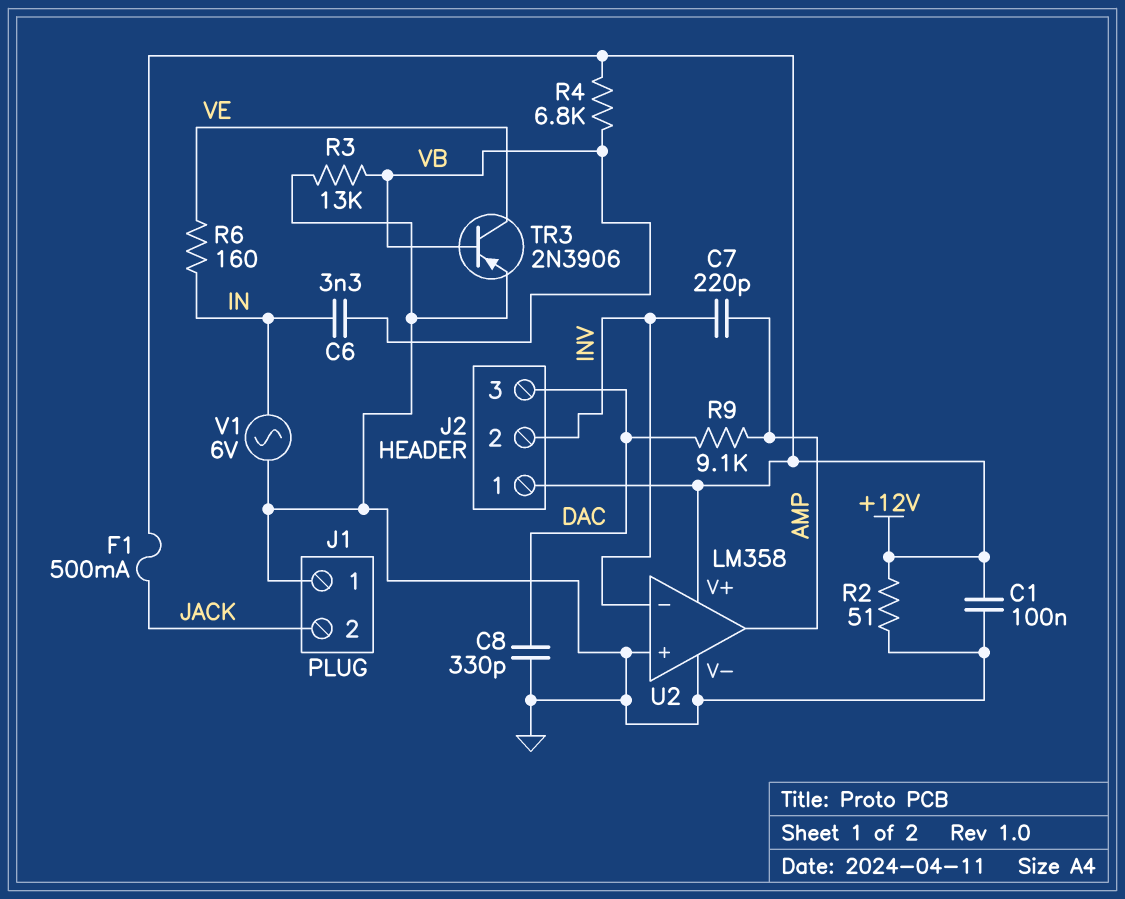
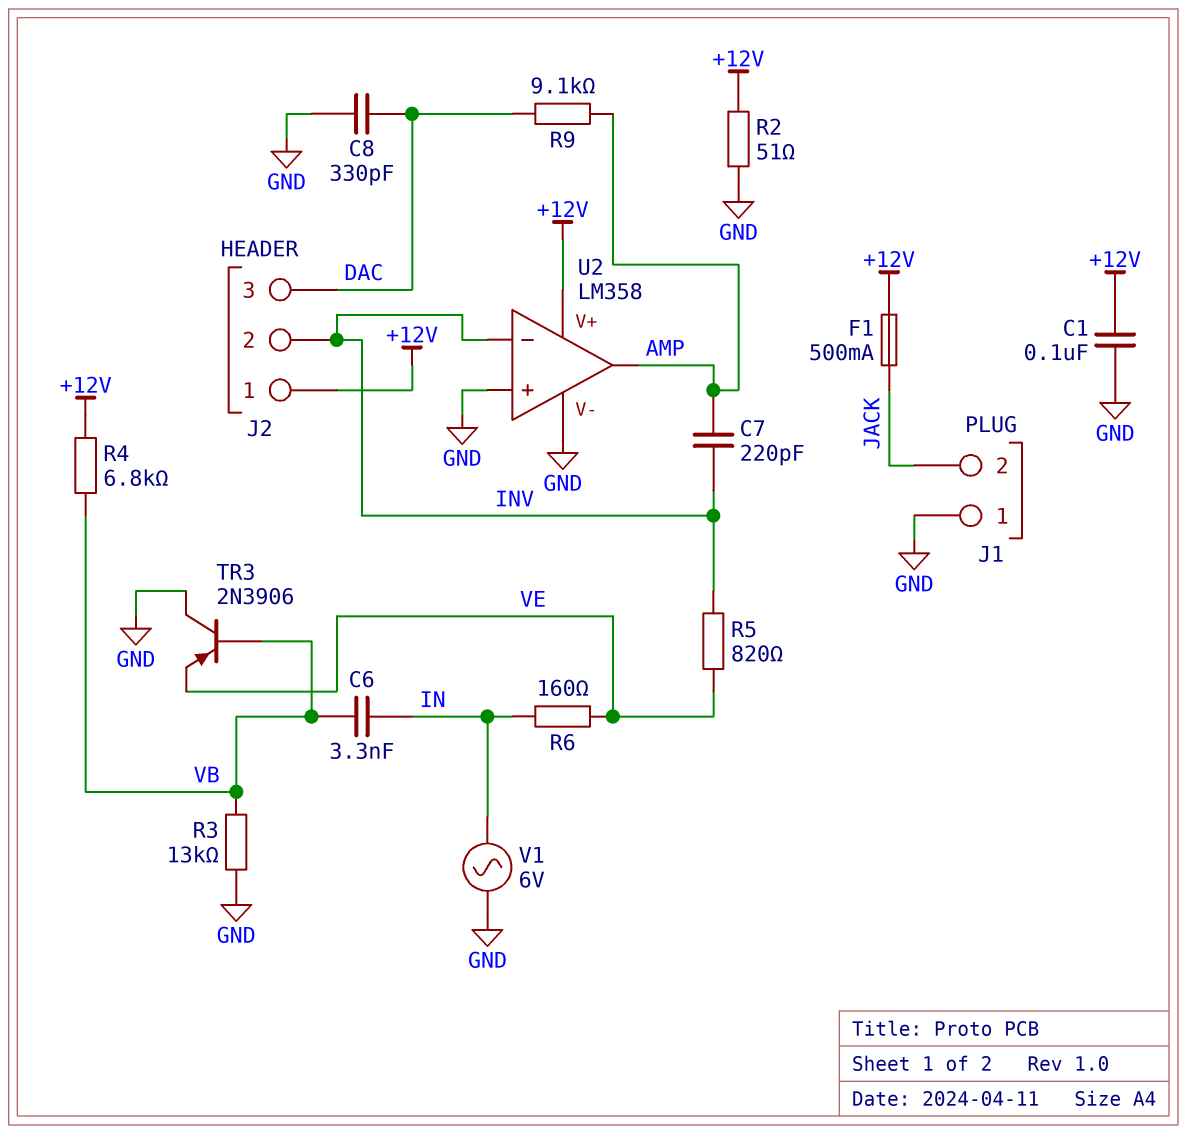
R5: none -> 820 (INV, VE)
TR3: PNP 2N3906 (B VB, C VE, E GND) -> PNP 2N3906 (B VB, C GND, E VE)

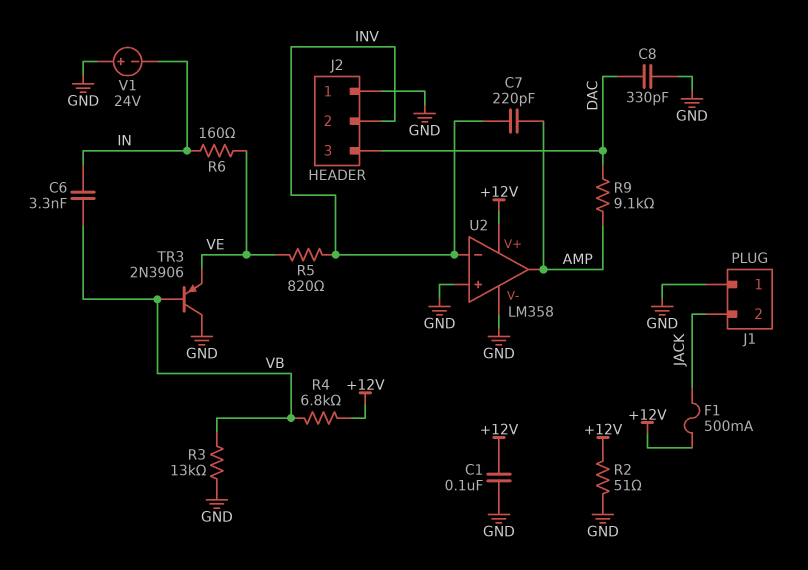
J2 pin 1: +12V -> GND
V1: AC 6V (GND, IN) -> 24V (plus GND, minus IN)

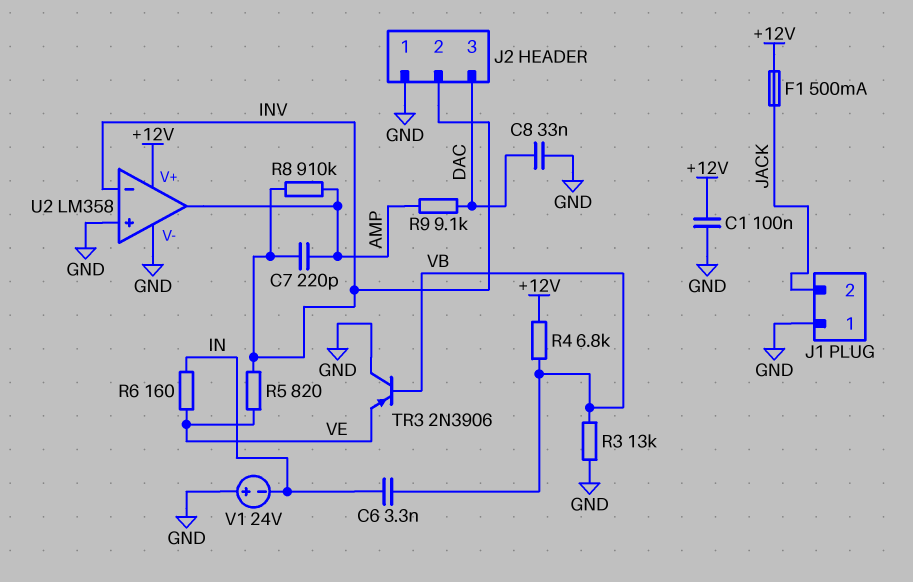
C8: 330pF (DAC, GND) -> 33nF (DAC, GND)
R2: 51 (+12V, GND) -> none
R8: none -> 910k (AMP, INV)

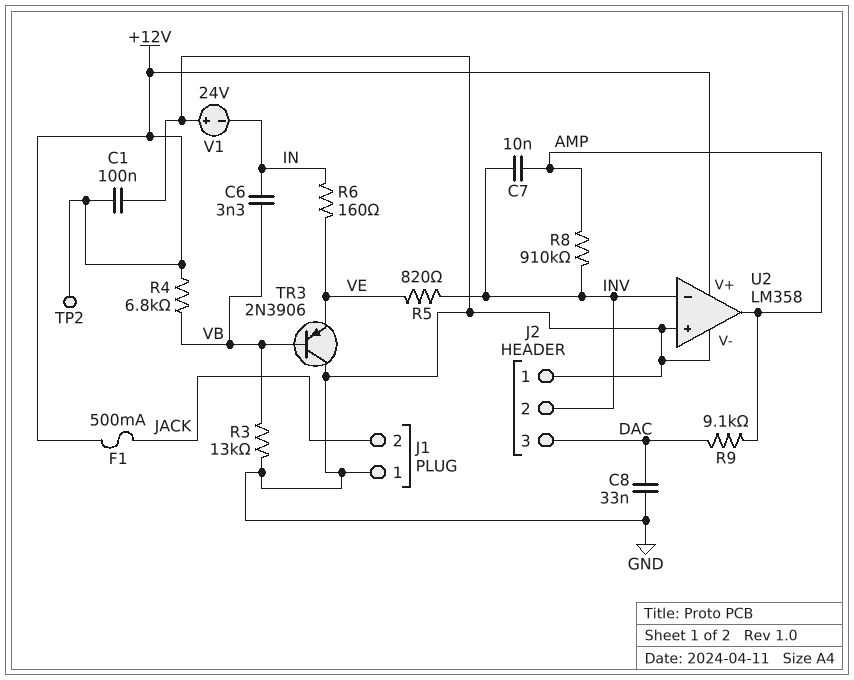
C7: 220pF (AMP, INV) -> 10nF (AMP, INV)
TP2: none -> test point (+12V)

